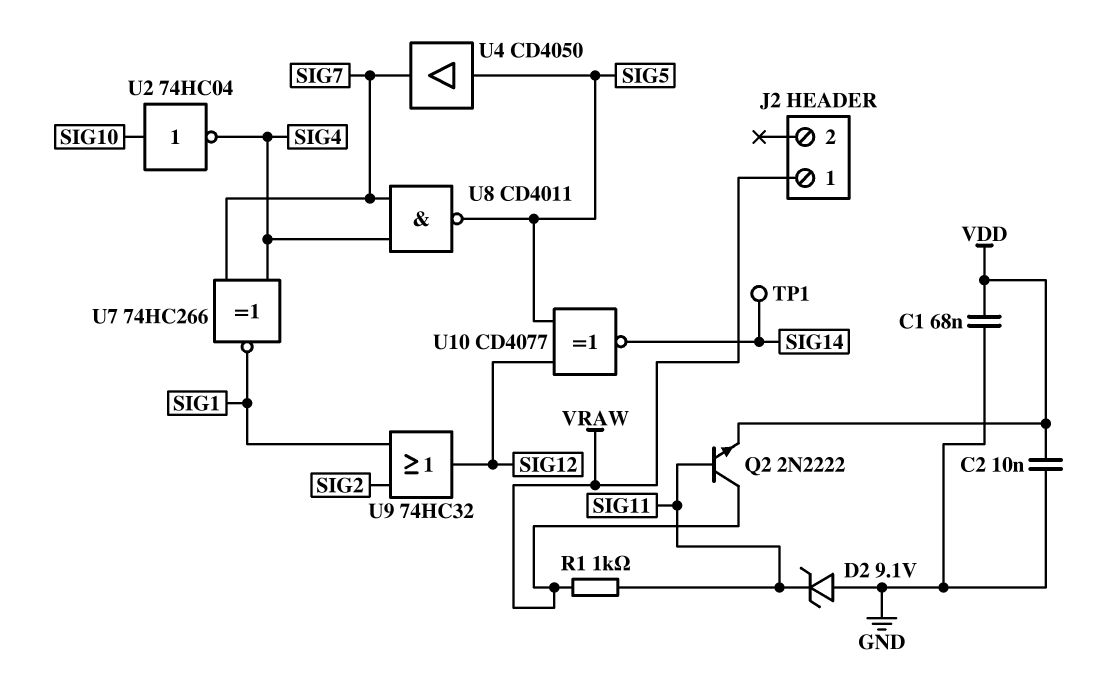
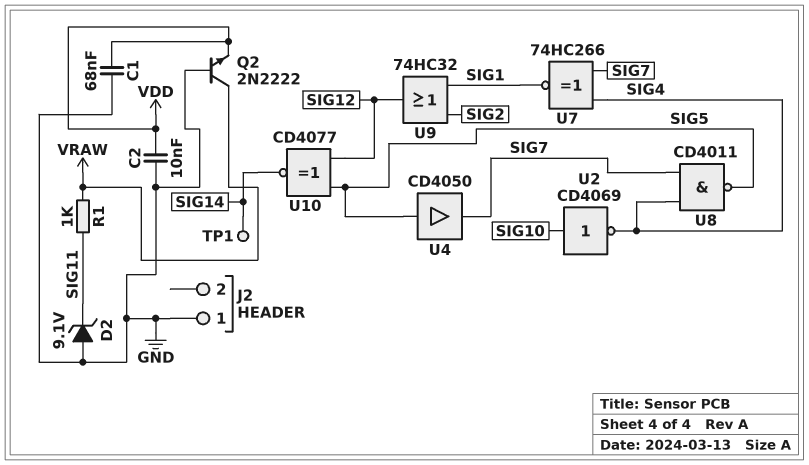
J2 pin 1: VRAW -> GND
Q2: NPN 2N2222 (B SIG11, C VRAW, E VDD) -> NPN 2N2222 (B GND, C VRAW, E VDD)
U2: NOT 74HC04 (in SIG10, out SIG4) -> NOT CD4069 (in SIG10, out SIG4)

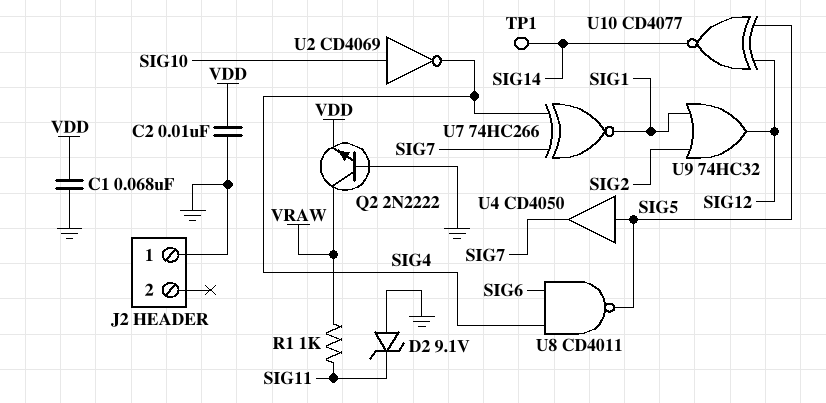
U8: NAND CD4011 (in SIG4, in SIG7, out SIG5) -> NAND CD4011 (in SIG4, in SIG6, out SIG5)

